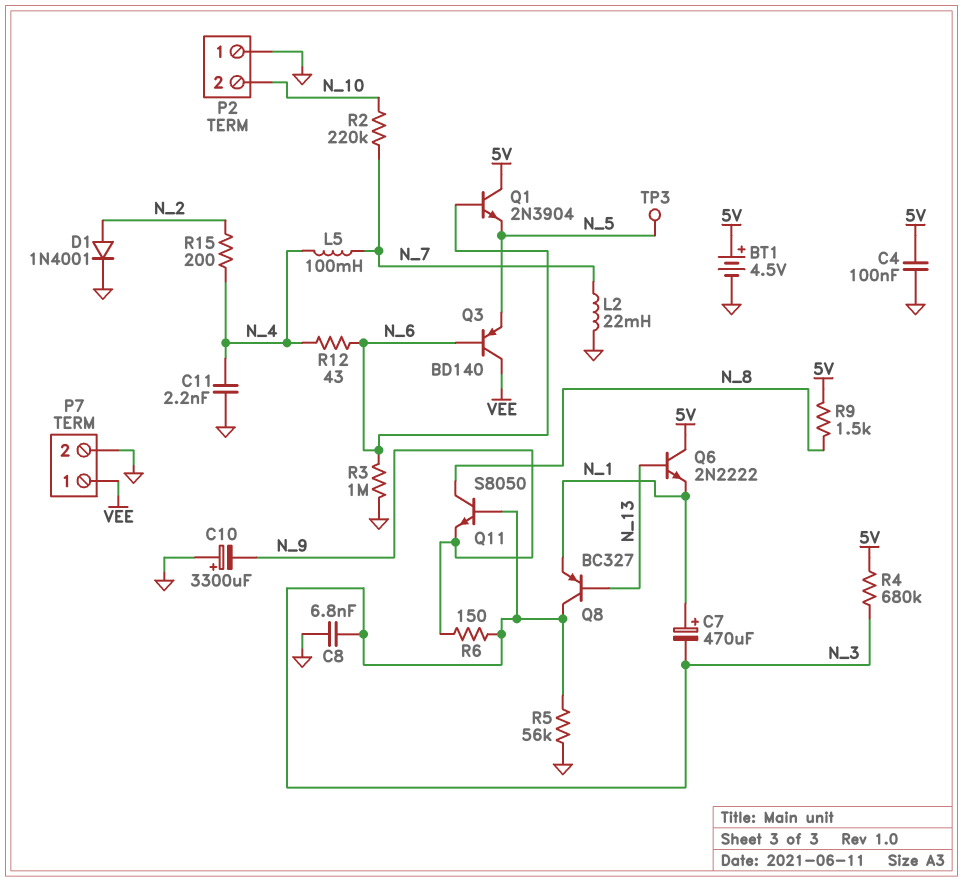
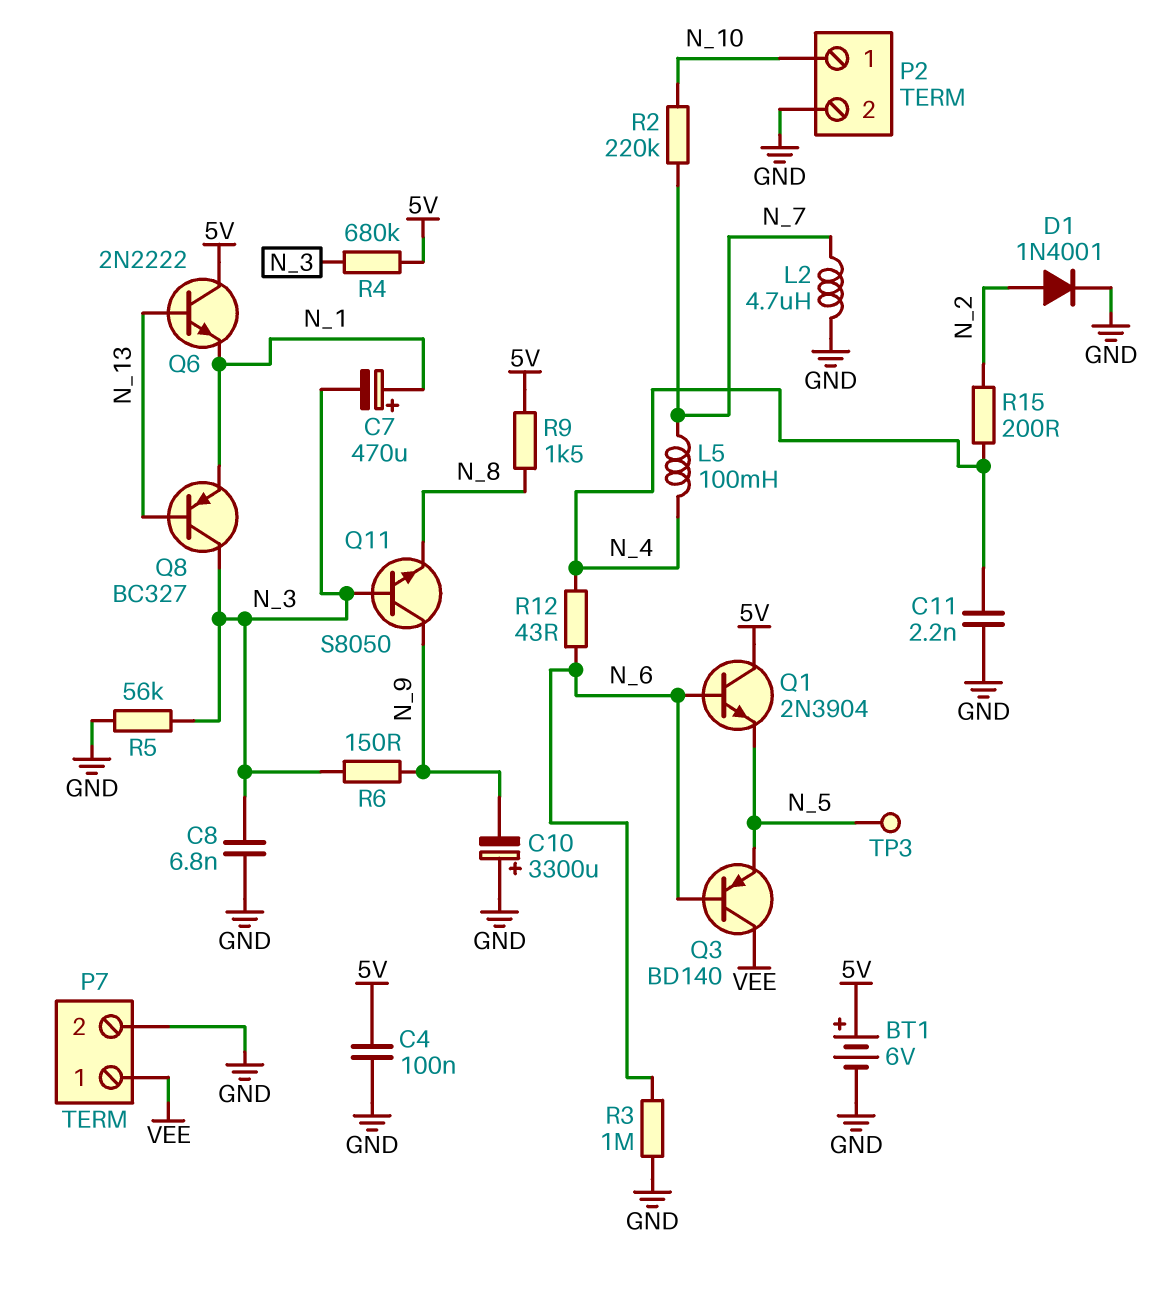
BT1: 4.5V (plus 5V, minus GND) -> 6V (plus 5V, minus GND)
L2: 22mH (GND, N_7) -> 4.7uH (GND, N_7)
P2 pin 1: GND -> N_10
P2 pin 2: N_10 -> GND
Q11: NPN S8050 (B N_3, C N_8, E N_9) -> NPN S8050 (B N_3, C N_9, E N_8)

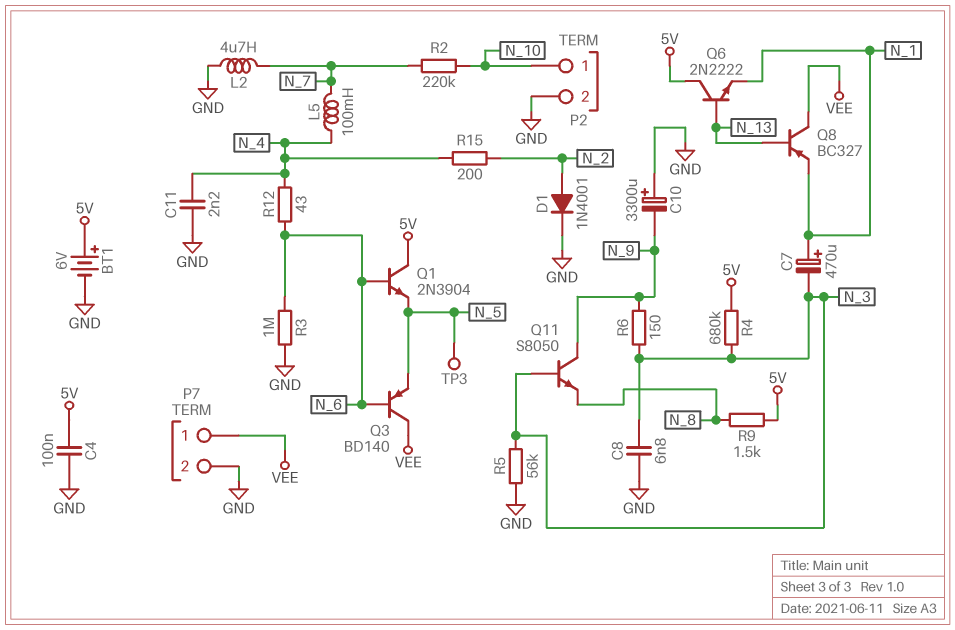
Q8: PNP BC327 (B N_13, C N_3, E N_1) -> PNP BC327 (B N_13, C VEE, E N_1)

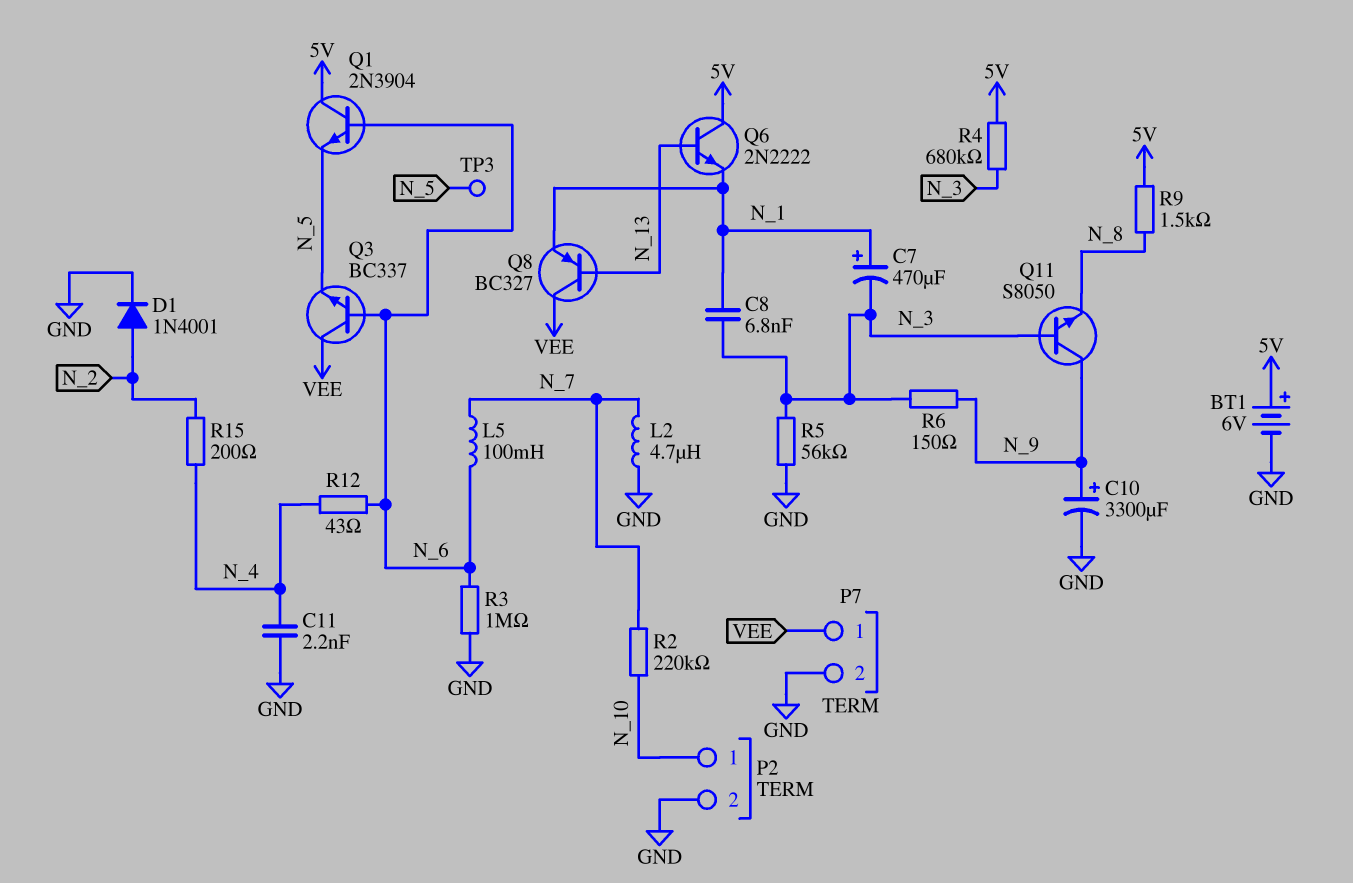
C4: 100nF (5V, GND) -> none
C8: 6.8nF (GND, N_3) -> 6.8nF (N_1, N_3)
C10: 3300uF (plus GND, minus N_9) -> 3300uF (plus N_9, minus GND)
L5: 100mH (N_4, N_7) -> 100mH (N_6, N_7)
Q3: PNP BD140 (B N_6, C VEE, E N_5) -> NPN BC337 (B N_6, C VEE, E N_5)

